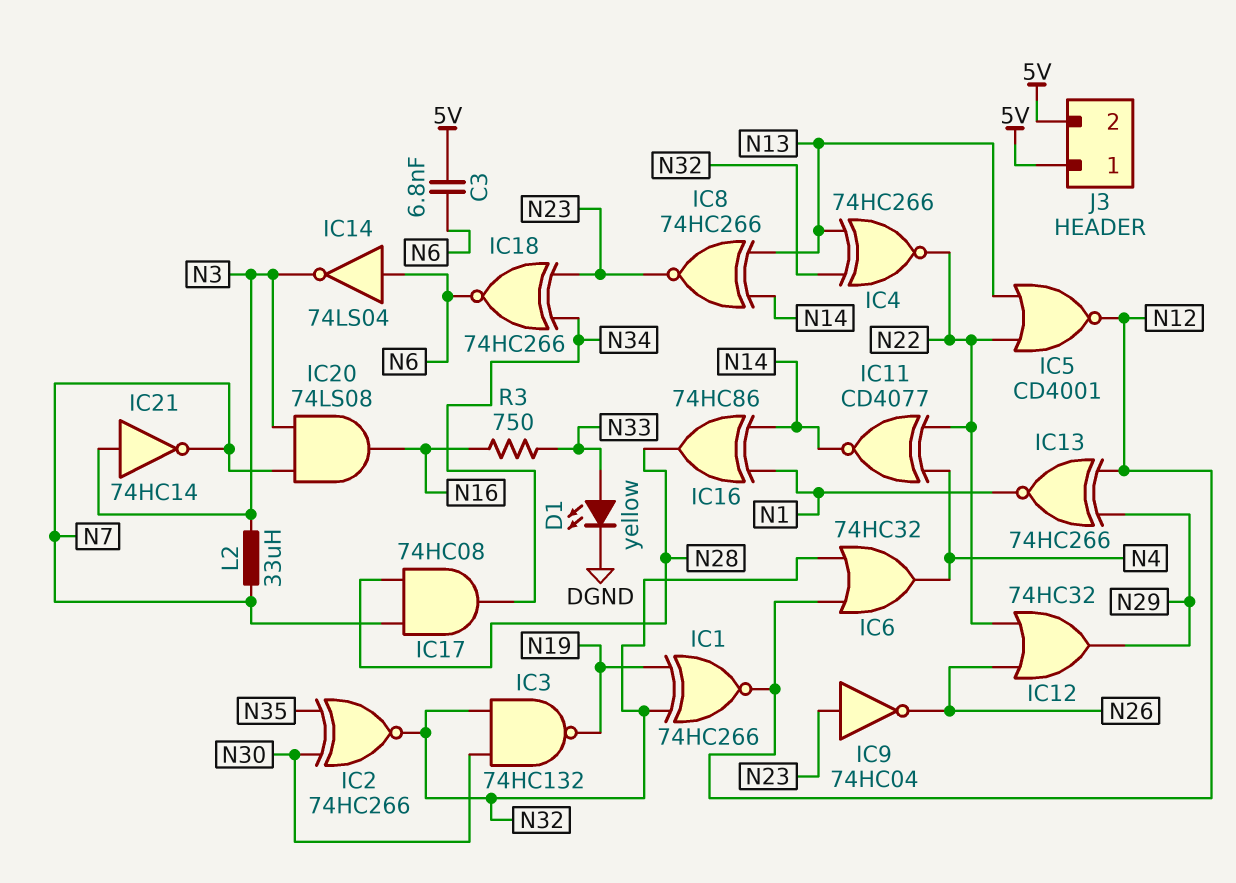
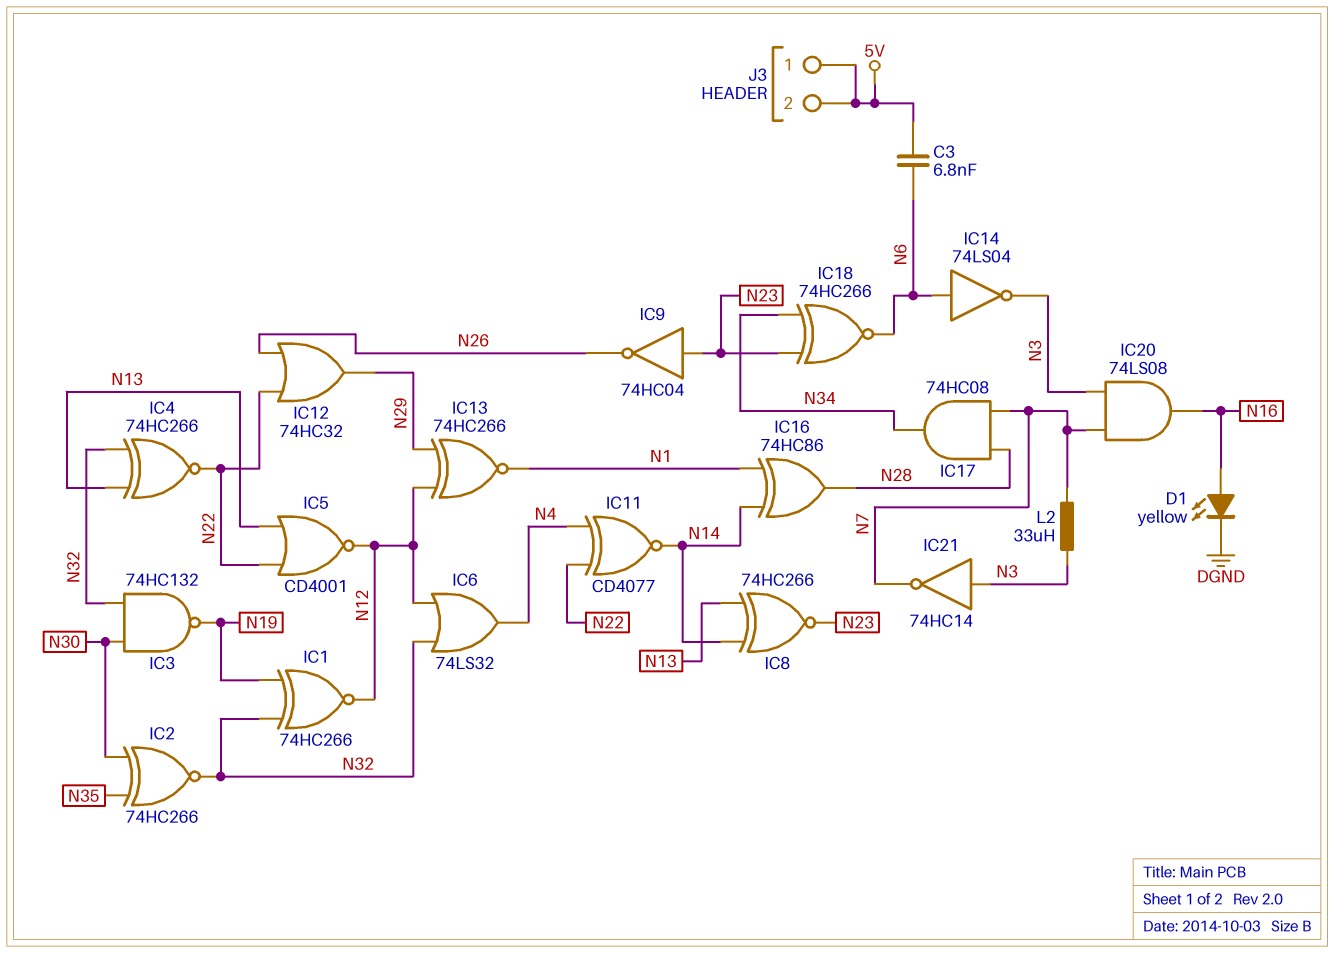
D1: LED yellow (A N33, K DGND) -> LED yellow (A N16, K DGND)
IC6: OR 74HC32 (in N12, in N32, out N4) -> OR 74LS32 (in N12, in N32, out N4)
R3: 750 (N16, N33) -> none

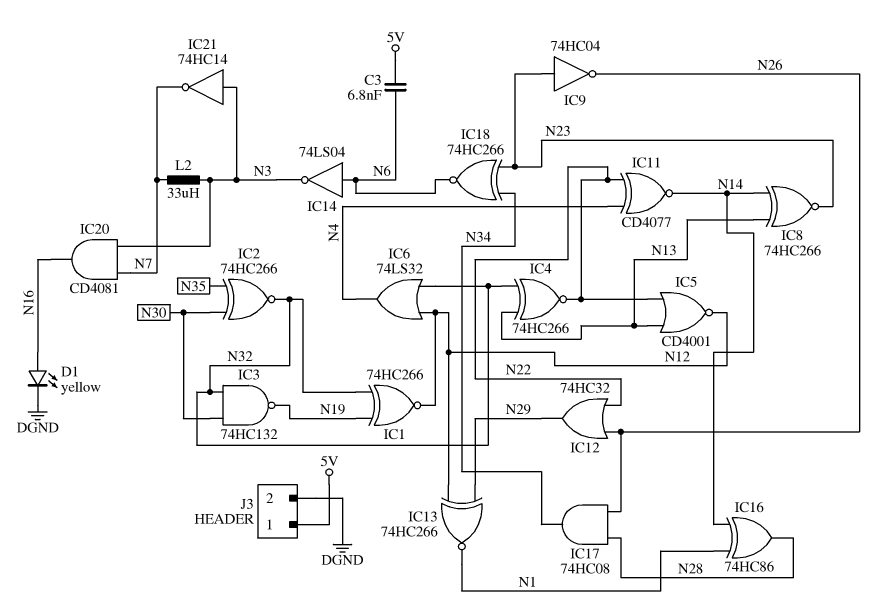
IC17: AND 74HC08 (in N7, in N28, out N34) -> AND 74HC08 (in N26, in N28, out N34)
IC20: AND 74LS08 (in N3, in N7, out N16) -> AND CD4081 (in N3, in N7, out N16)
J3 pin 2: 5V -> DGND

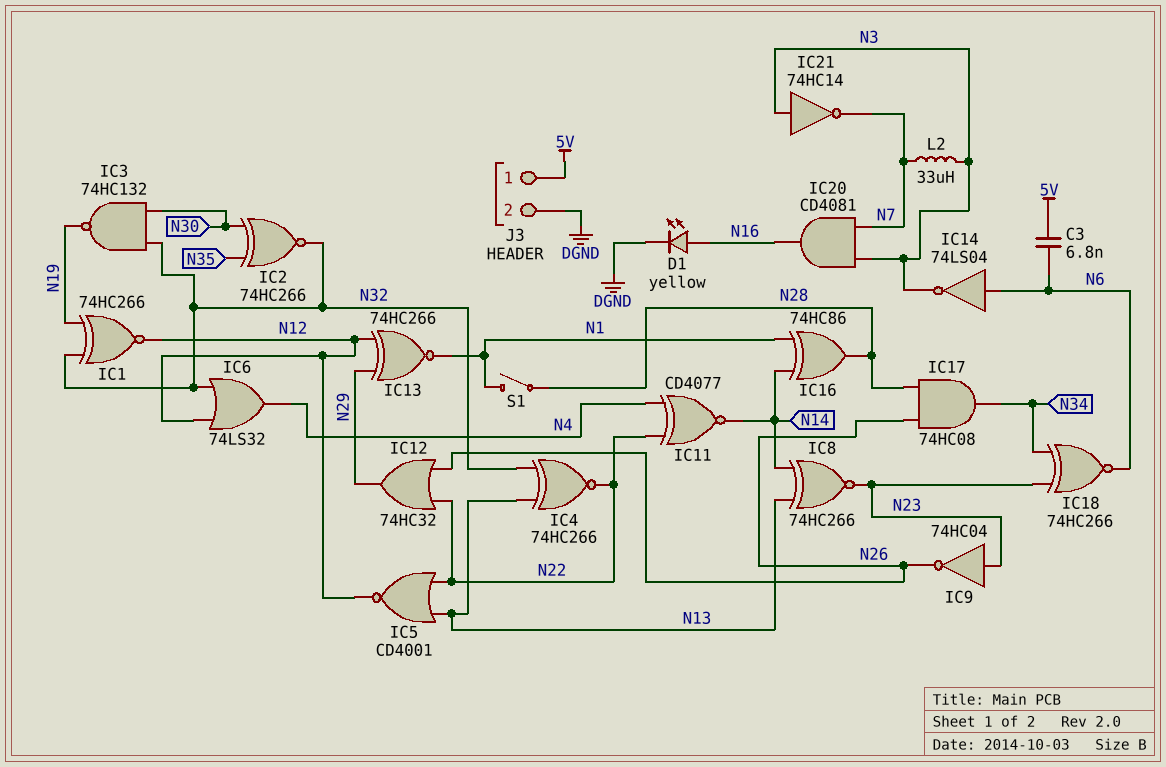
S1: none -> switch (N1, N28)

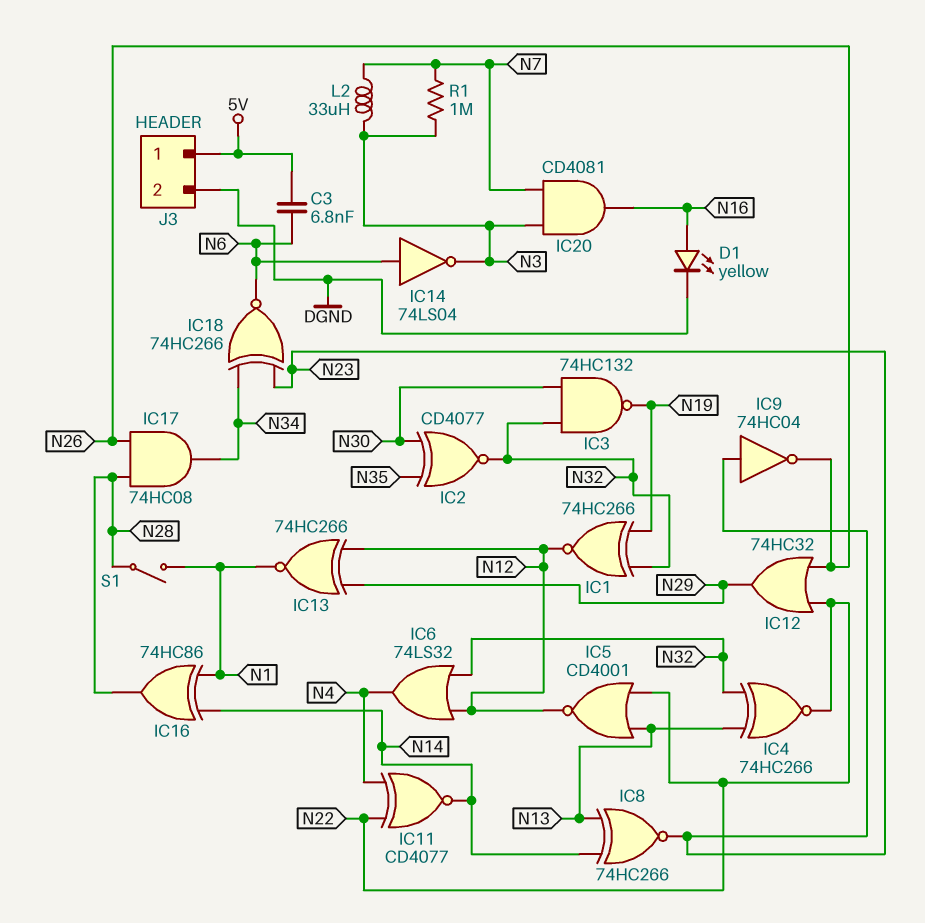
IC2: XNOR 74HC266 (in N30, in N35, out N32) -> XNOR CD4077 (in N30, in N35, out N32)
IC21: NOT 74HC14 (in N3, out N7) -> none
R1: none -> 1M (N3, N7)

